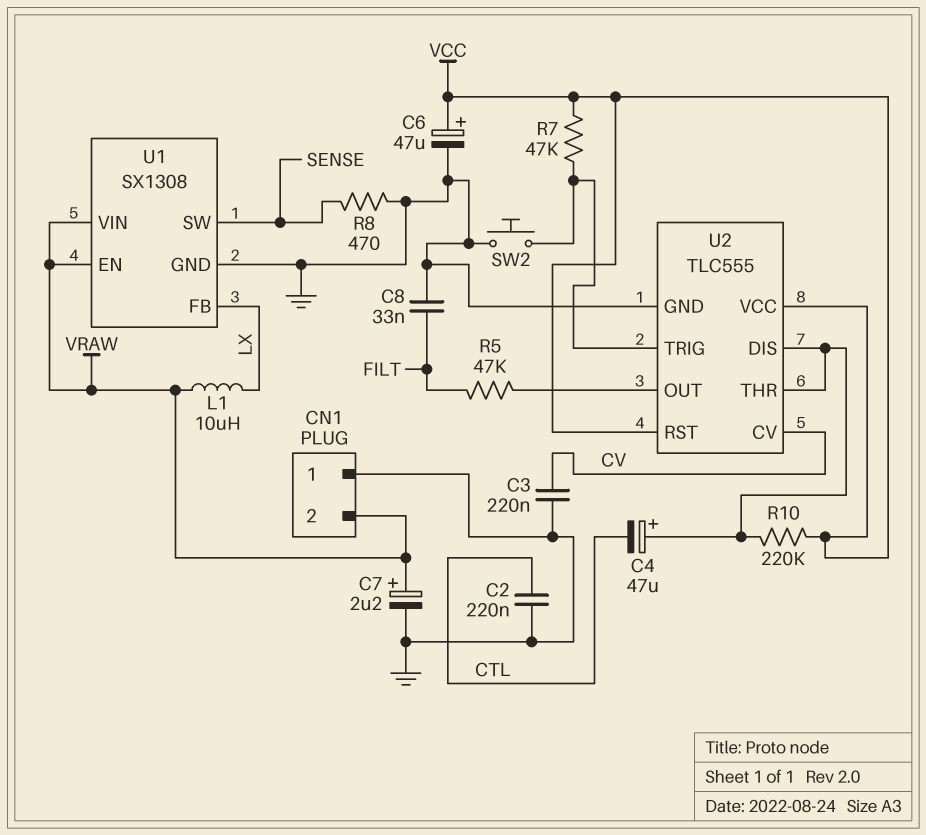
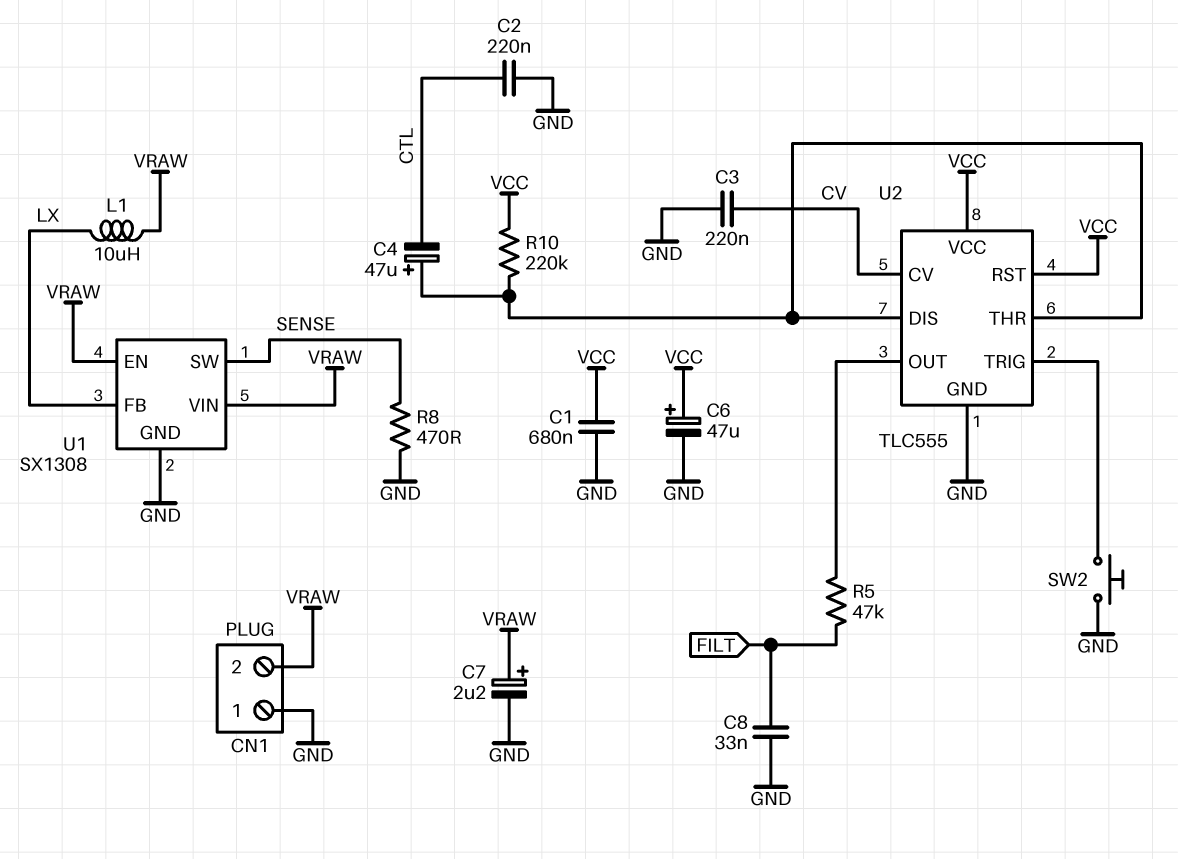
C1: none -> 680nF (GND, VCC)
R7: 47k (U2/TRIG, VCC) -> none

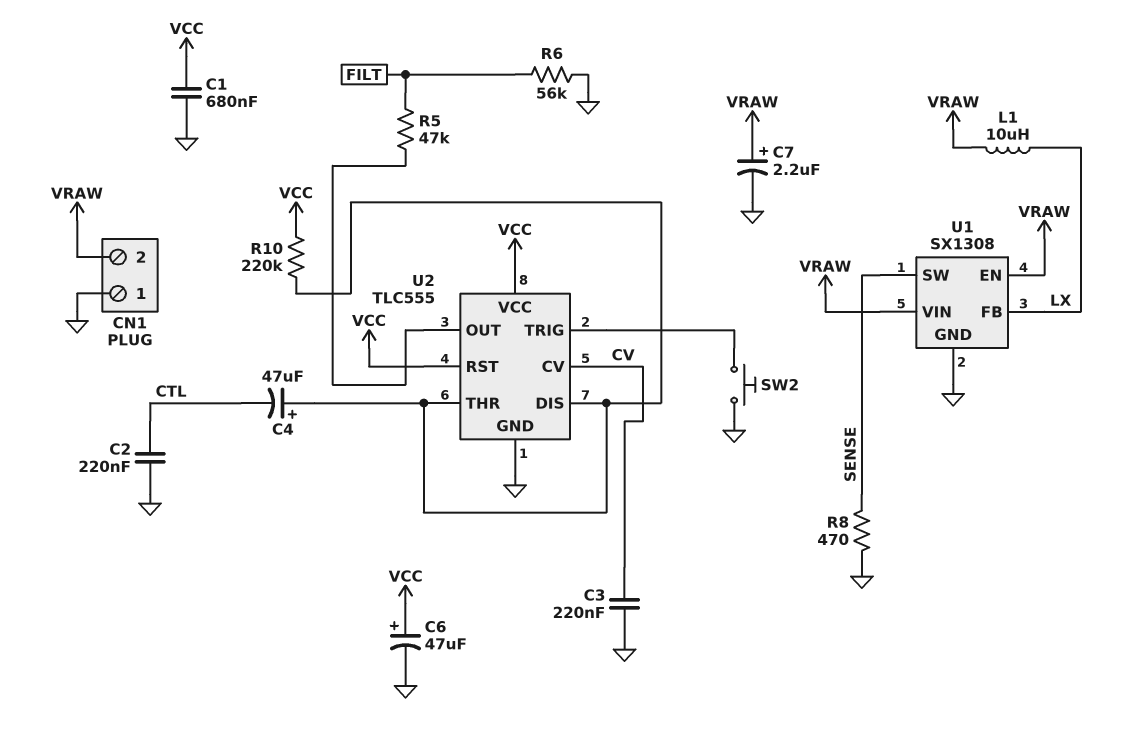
C8: 33nF (FILT, GND) -> none
R6: none -> 56k (FILT, GND)

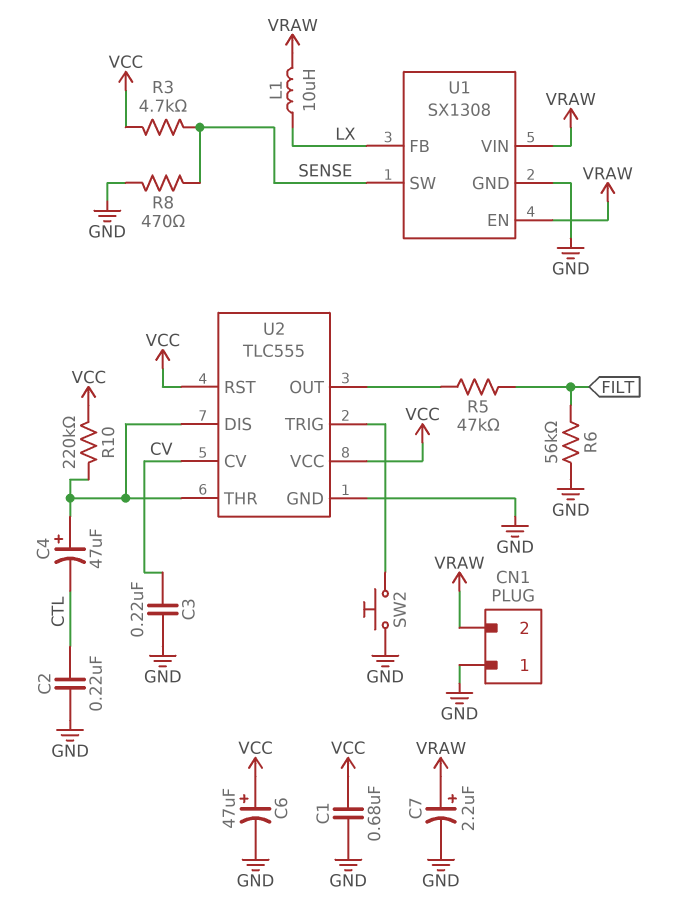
R3: none -> 4.7k (SENSE, VCC)

